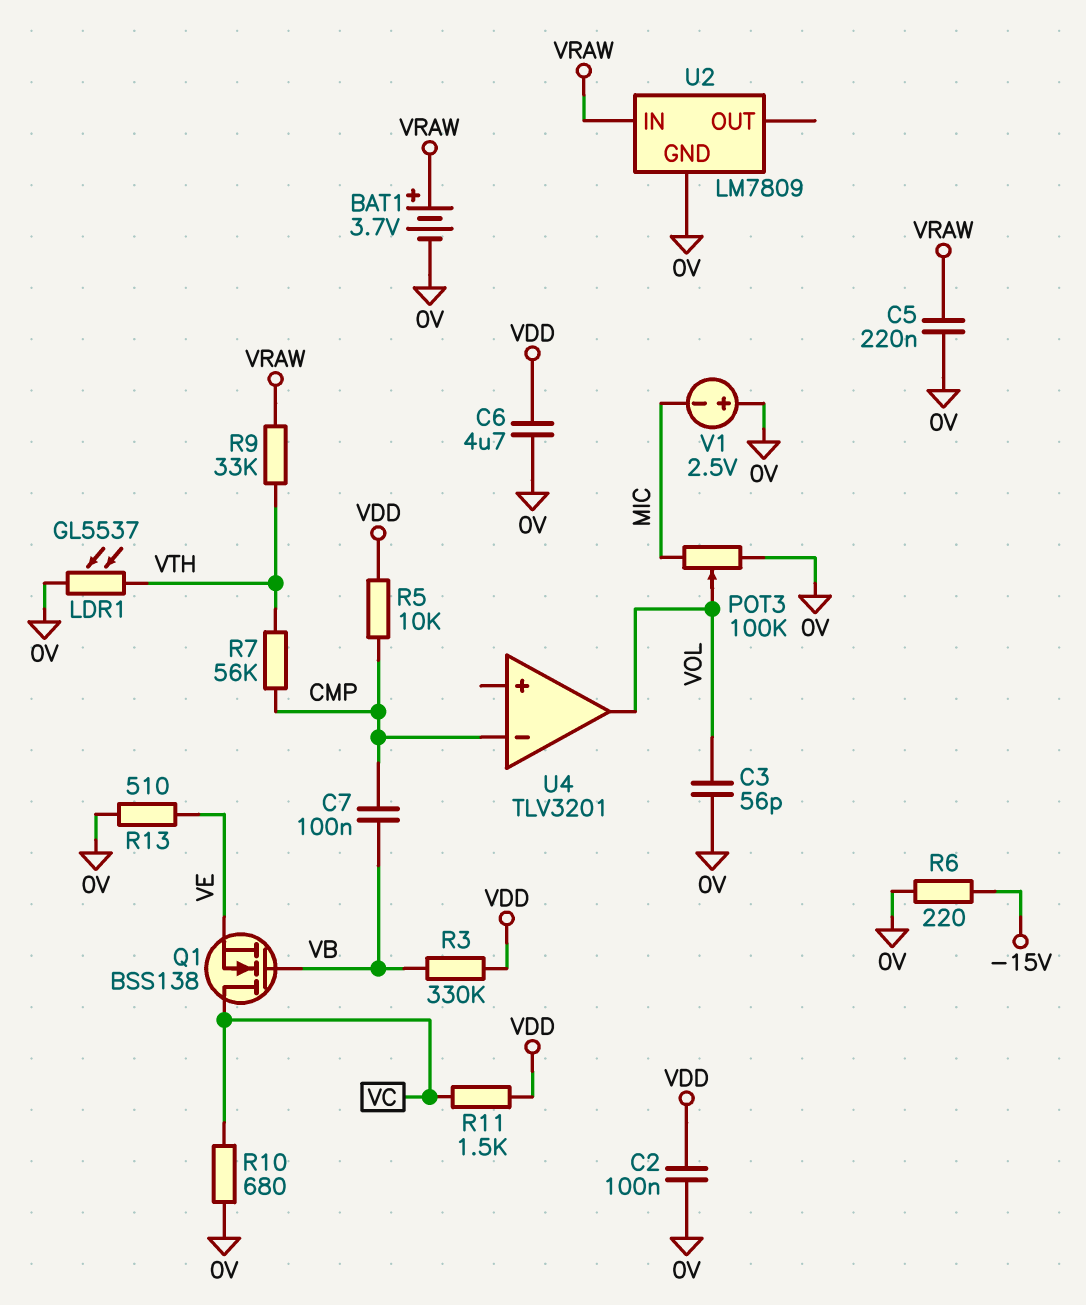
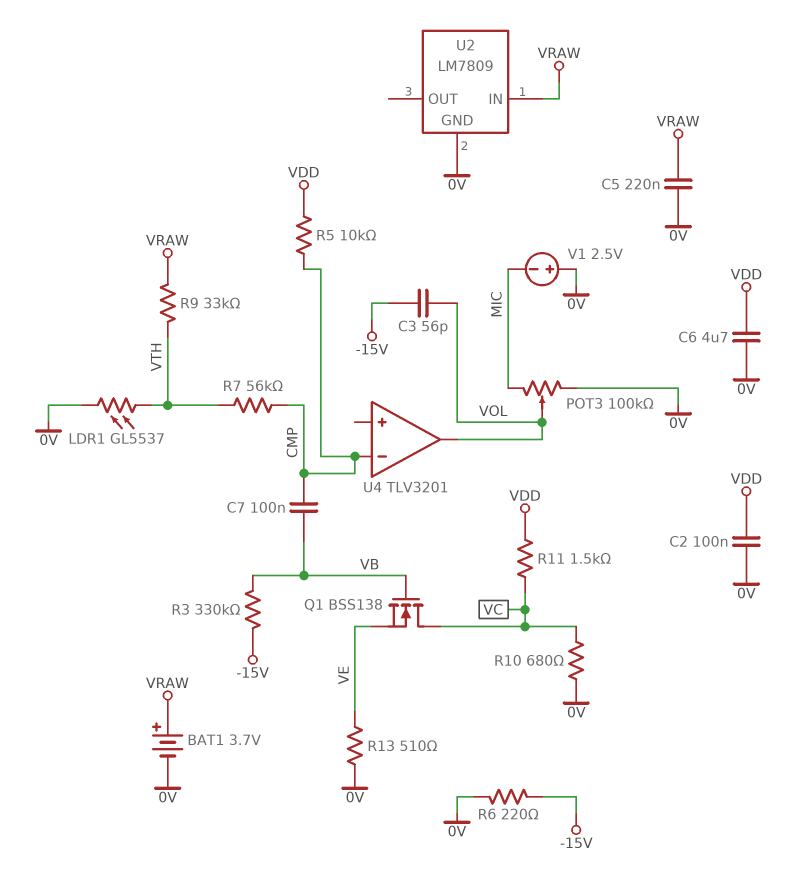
C3: 56pF (0V, VOL) -> 56pF (-15V, VOL)
R3: 330k (VB, VDD) -> 330k (-15V, VB)

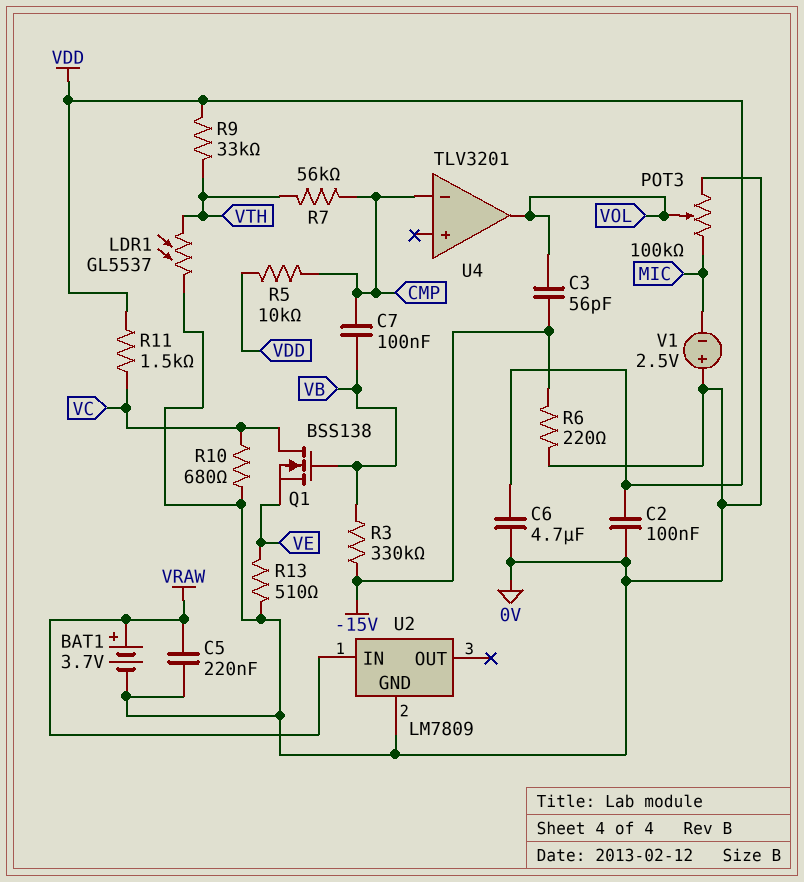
R9: 33k (VRAW, VTH) -> 33k (VDD, VTH)

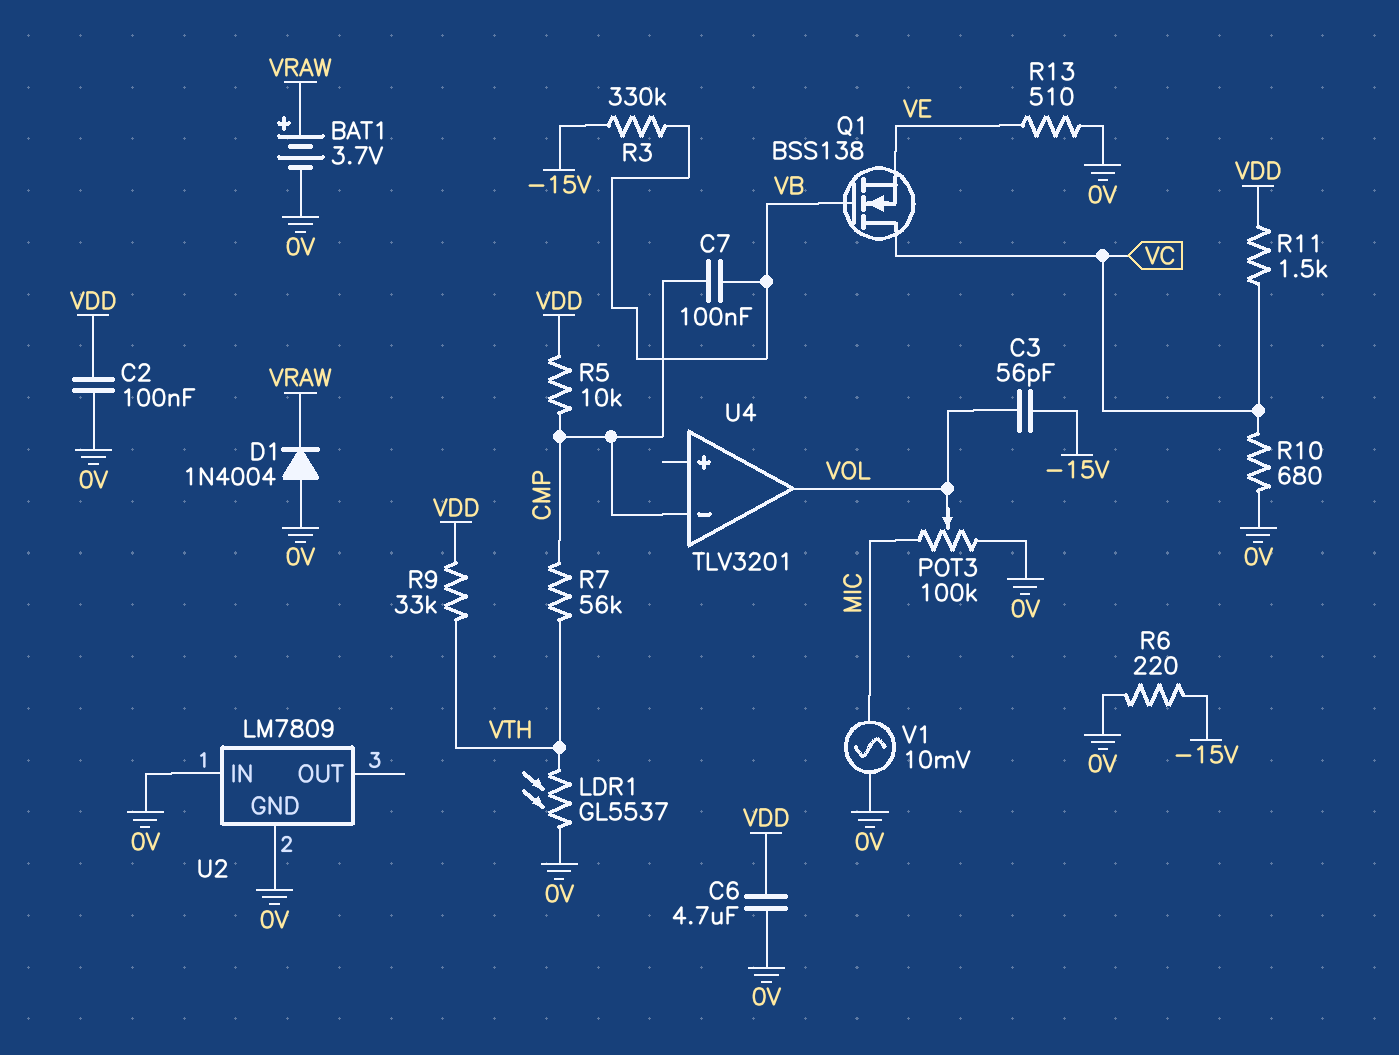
C5: 220nF (0V, VRAW) -> none
D1: none -> diode 1N4004 (A 0V, K VRAW)
U2 pin IN: VRAW -> 0V
V1: 2.5V (plus 0V, minus MIC) -> AC 10mV (0V, MIC)

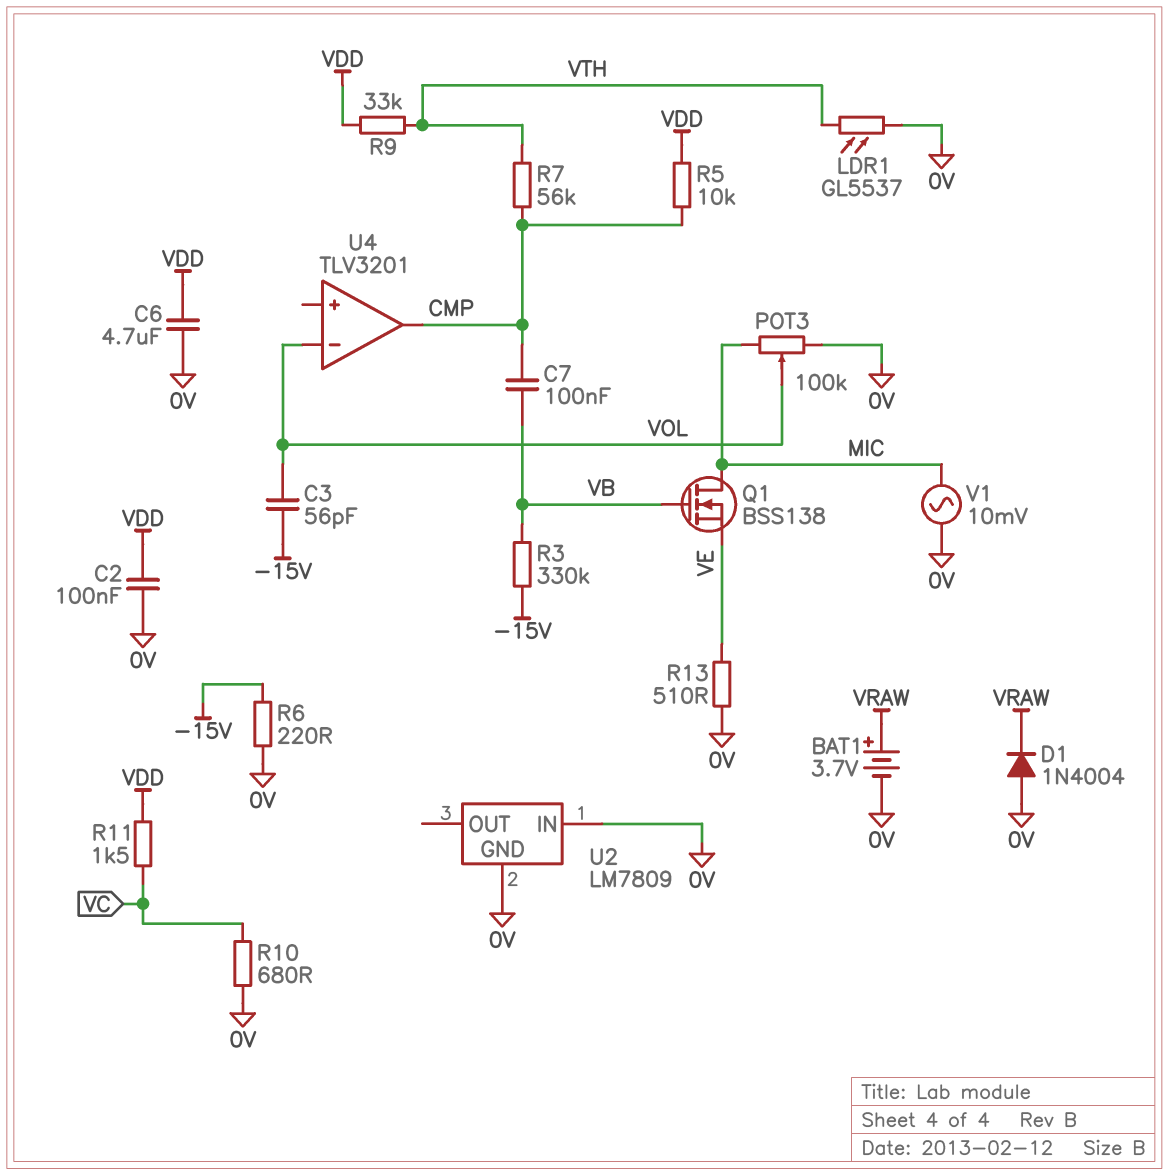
Q1: NMOS BSS138 (G VB, D VC, S VE) -> NMOS BSS138 (G VB, D MIC, S VE)
U4 pin in-: CMP -> VOL
U4 pin out: VOL -> CMP

